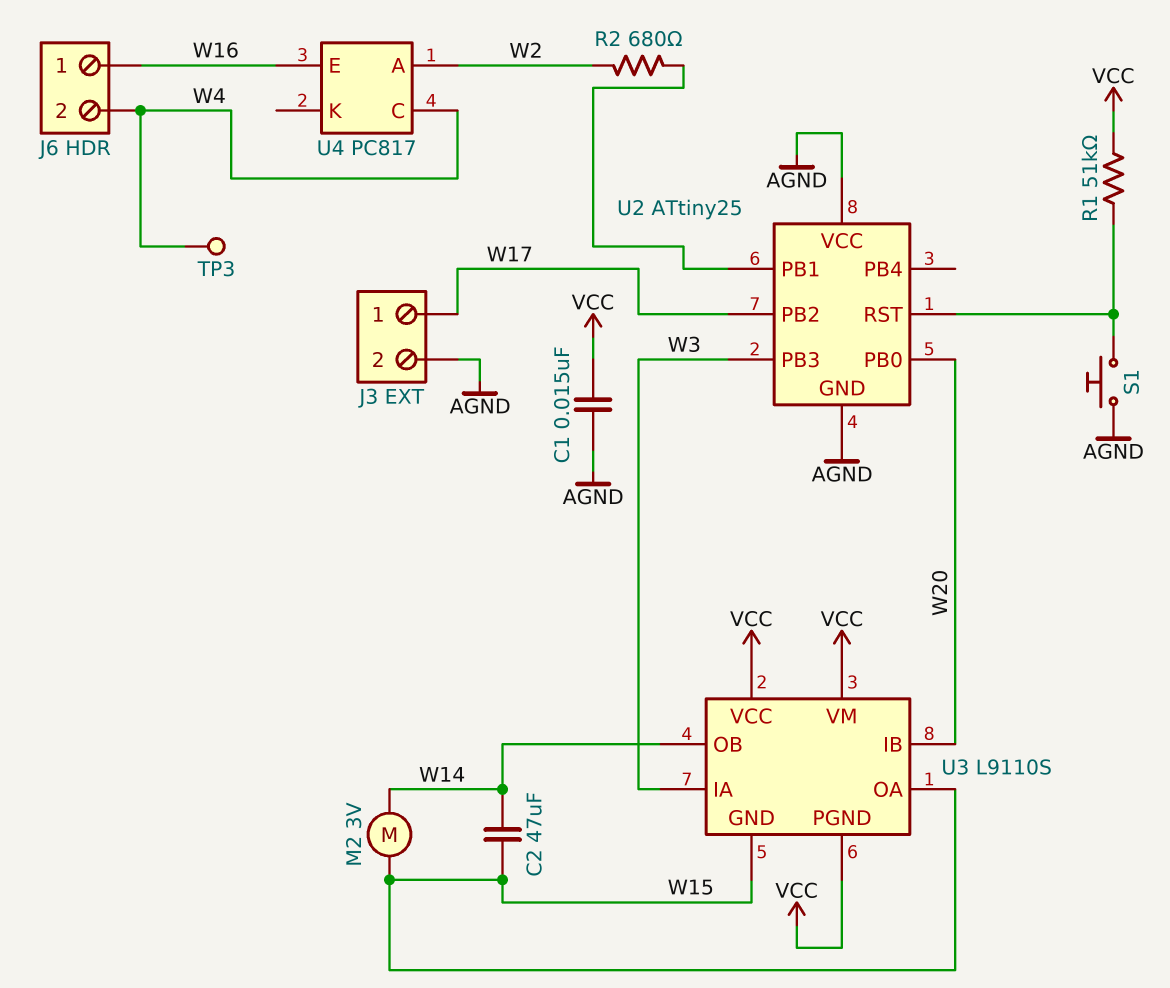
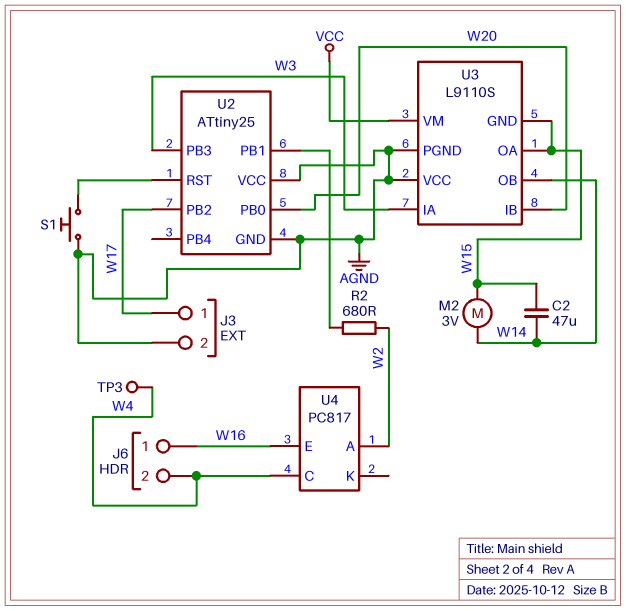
C1: 15nF (AGND, VCC) -> none
R1: 51k (U2/RST, VCC) -> none
U3 pin PGND: VCC -> AGND
U3 pin VCC: VCC -> AGND

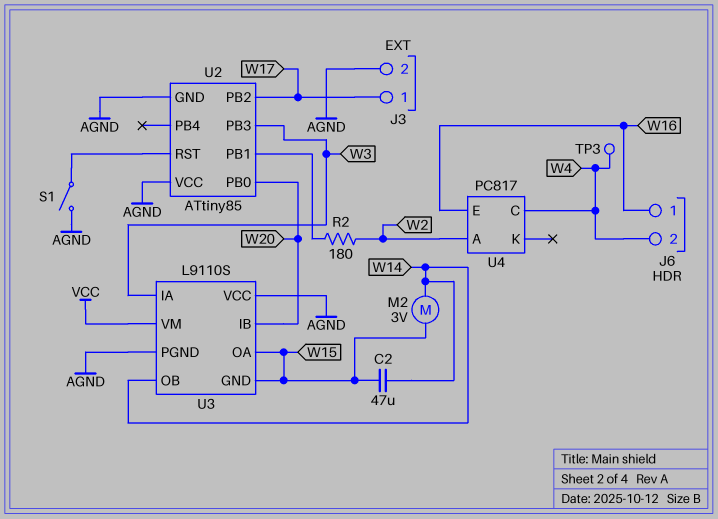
R2: 680 (U2/PB1, W2) -> 180 (U2/PB1, W2)
S1: button (AGND, U2/RST) -> switch (AGND, U2/RST)
U2: ATtiny25 -> ATtiny85

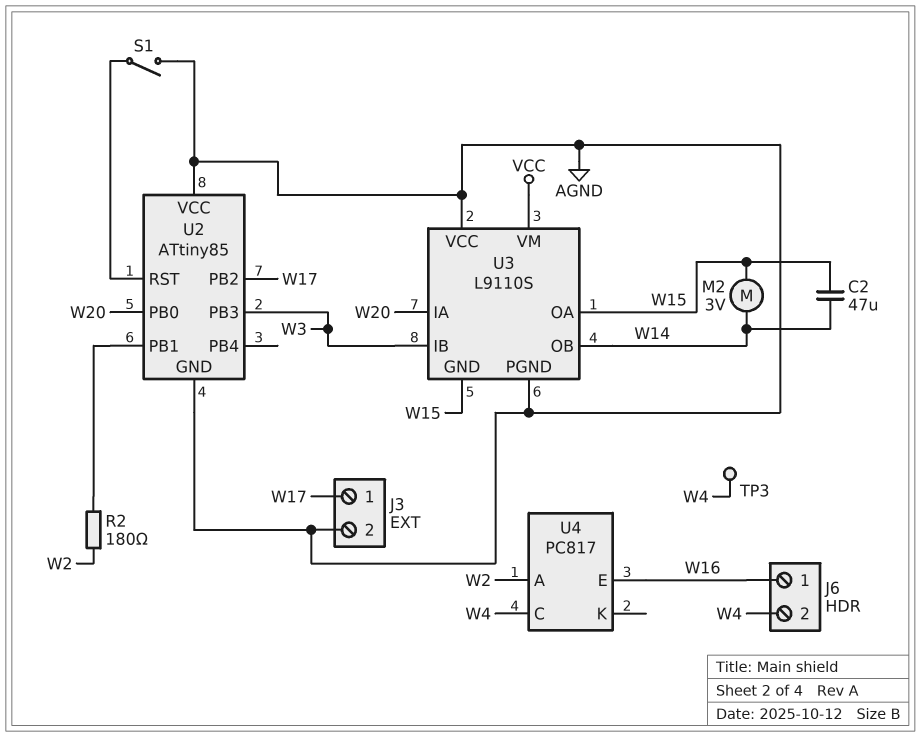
U3 pin IA: W3 -> W20
U3 pin IB: W20 -> W3

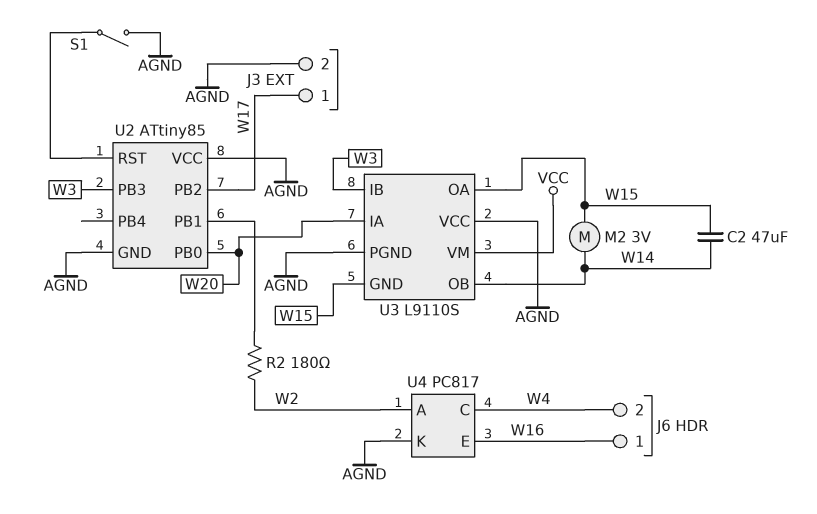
TP3: test point (W4) -> none
U4 pin K: none -> AGND

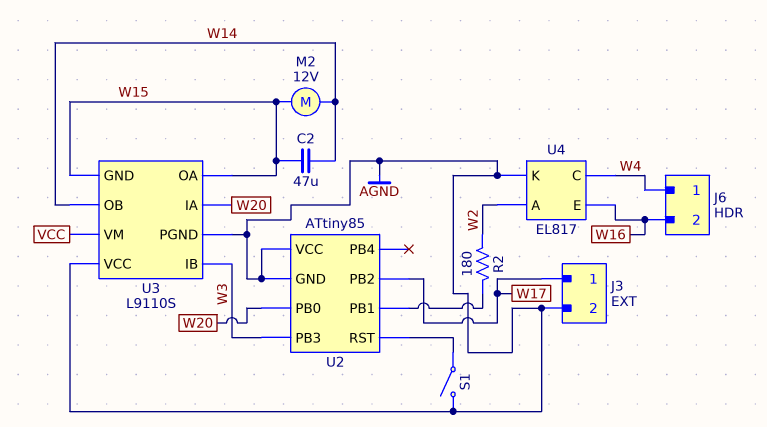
J6 pin 1: W16 -> W4
J6 pin 2: W4 -> W16
M2: motor 3V (W14, W15) -> motor 12V (W14, W15)
U4: PC817 -> EL817

